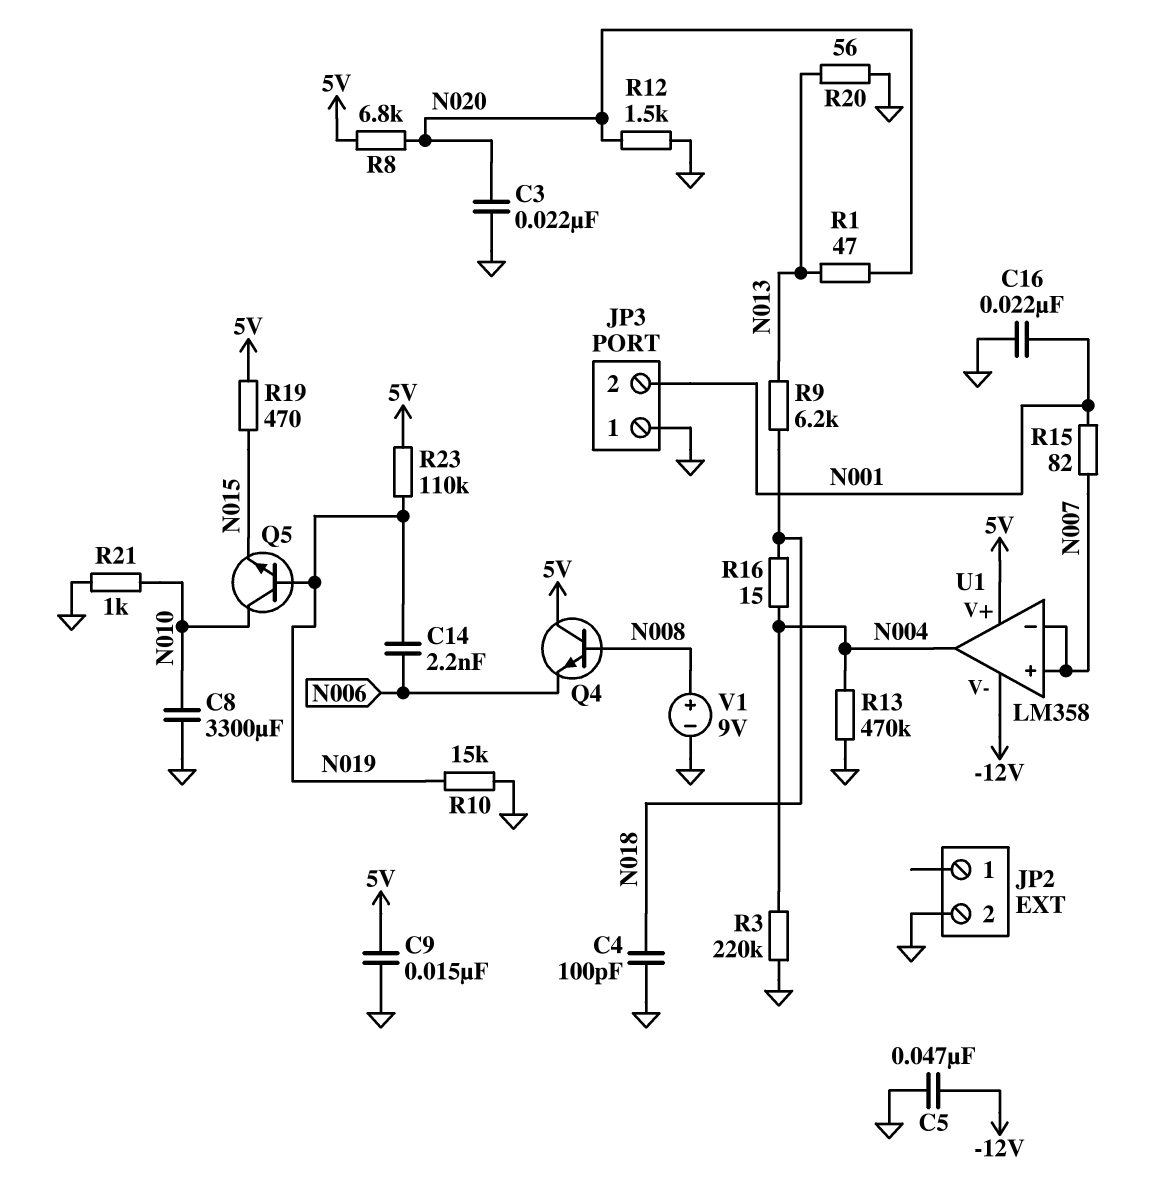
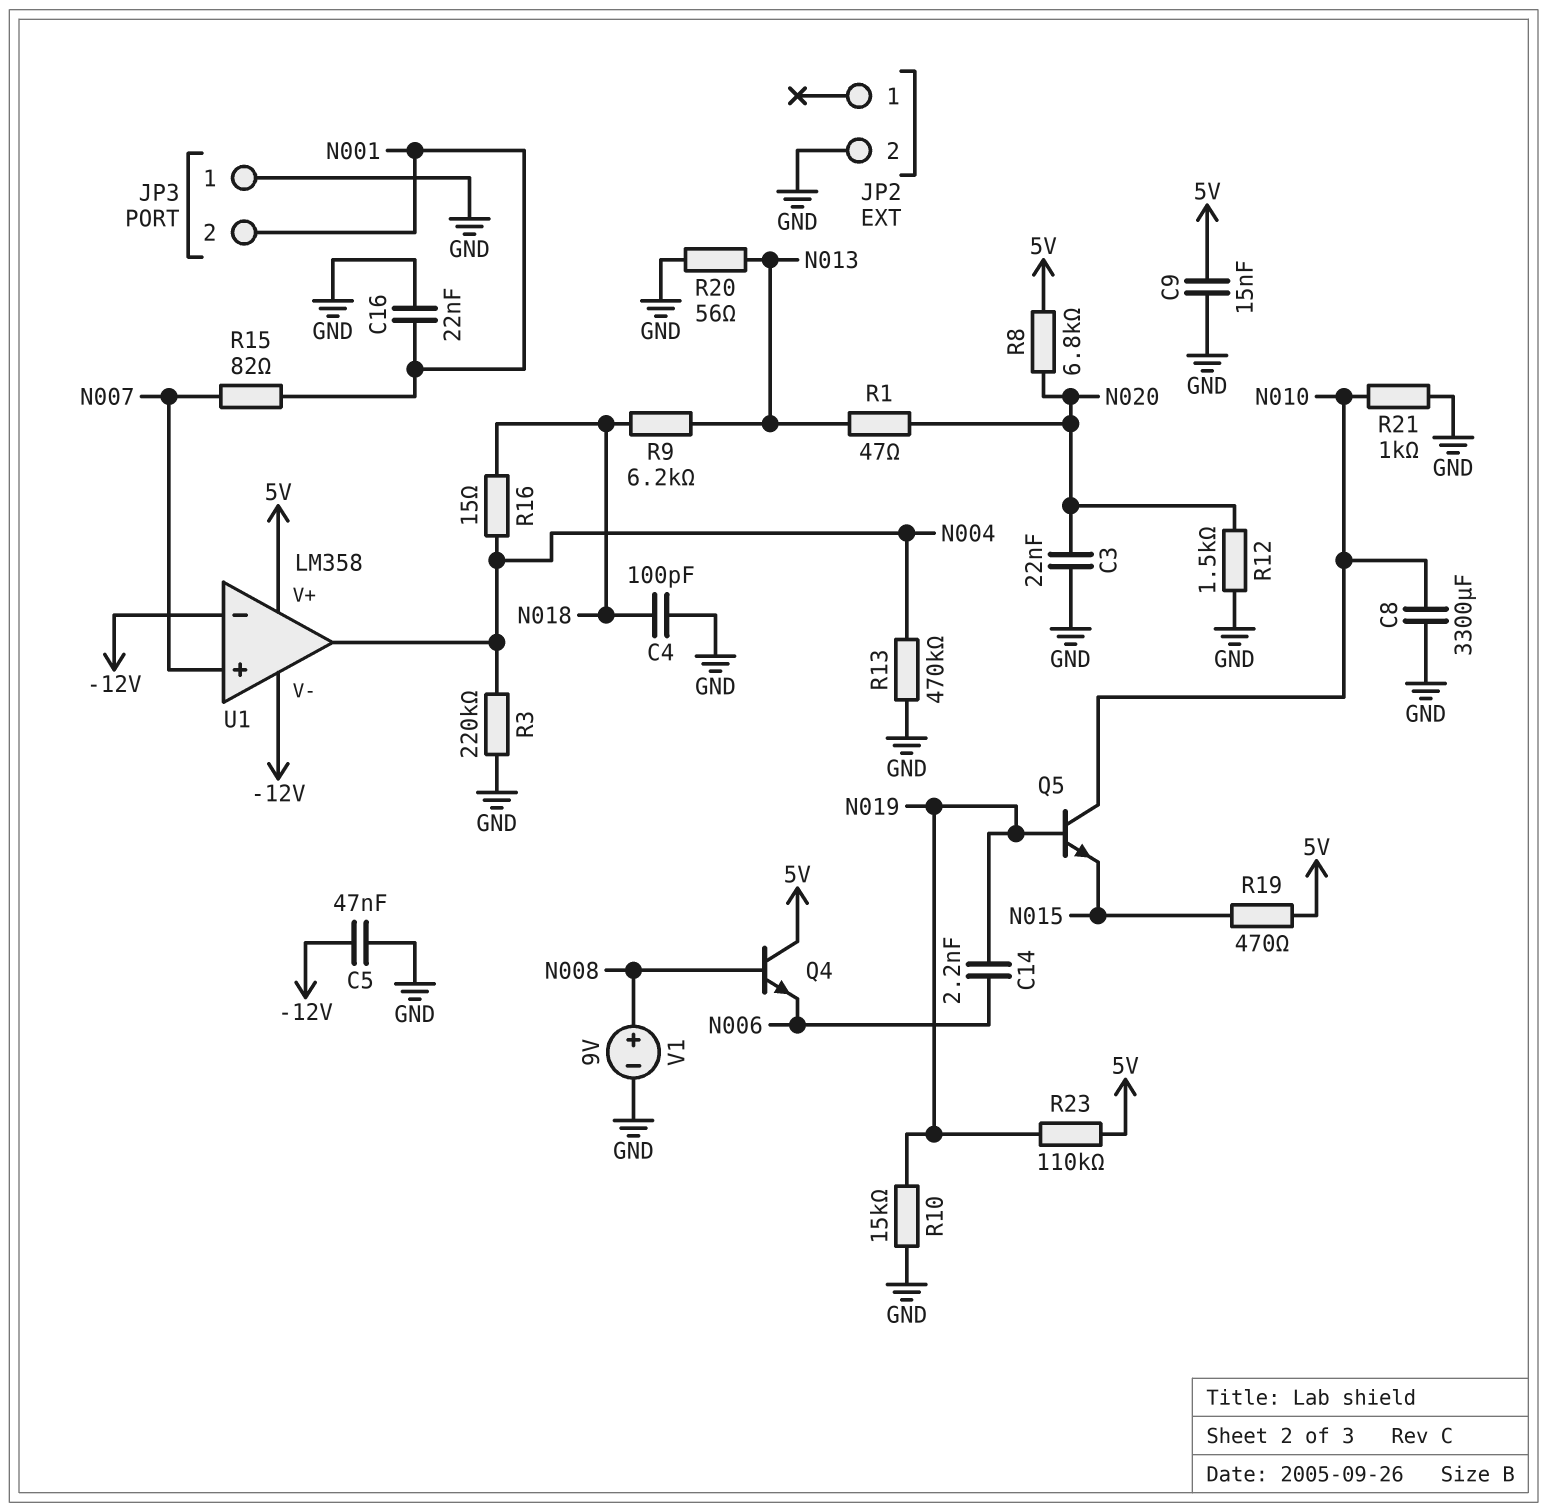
U1 pin in-: N007 -> -12V

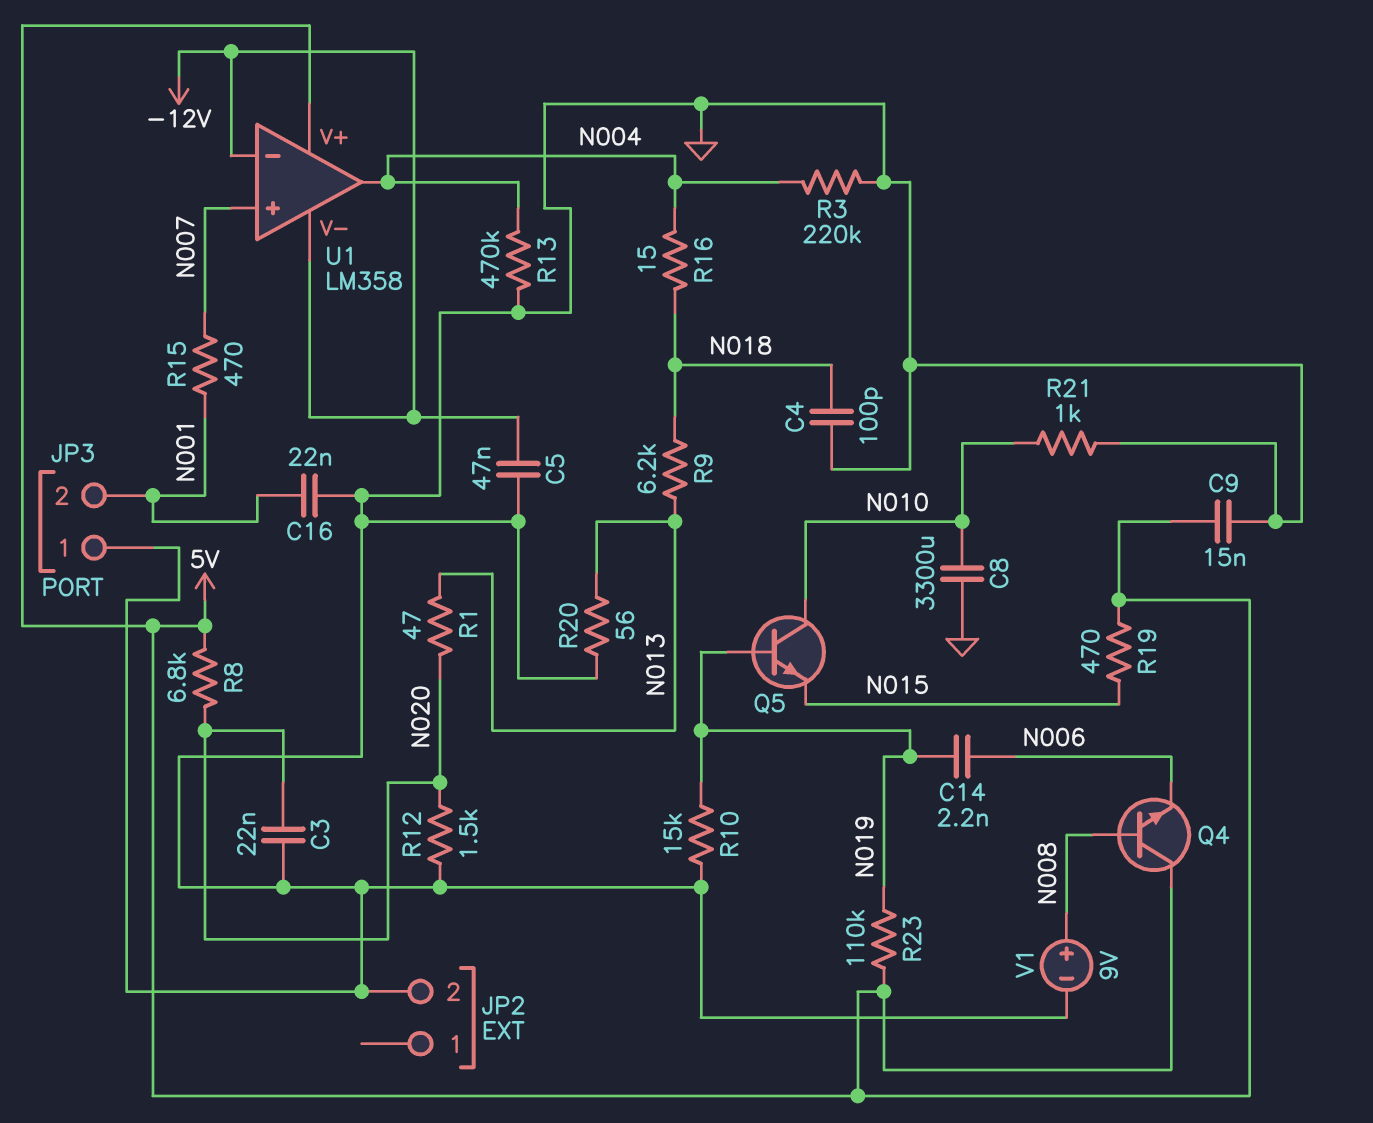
R15: 82 (N001, N007) -> 470 (N001, N007)

